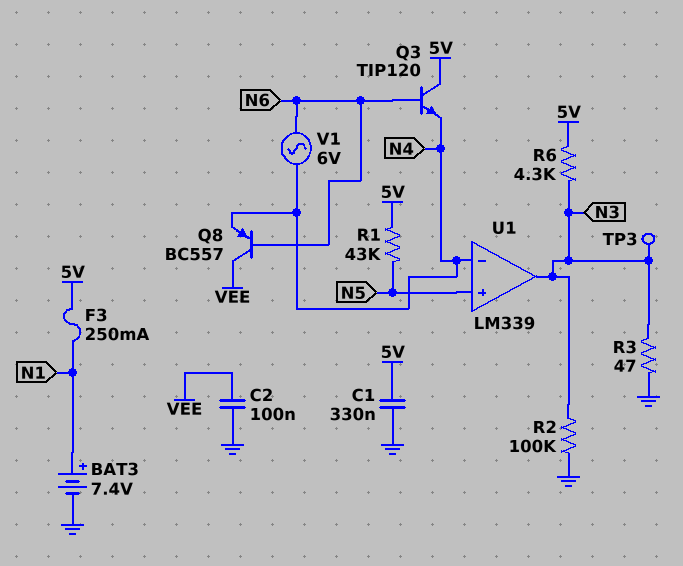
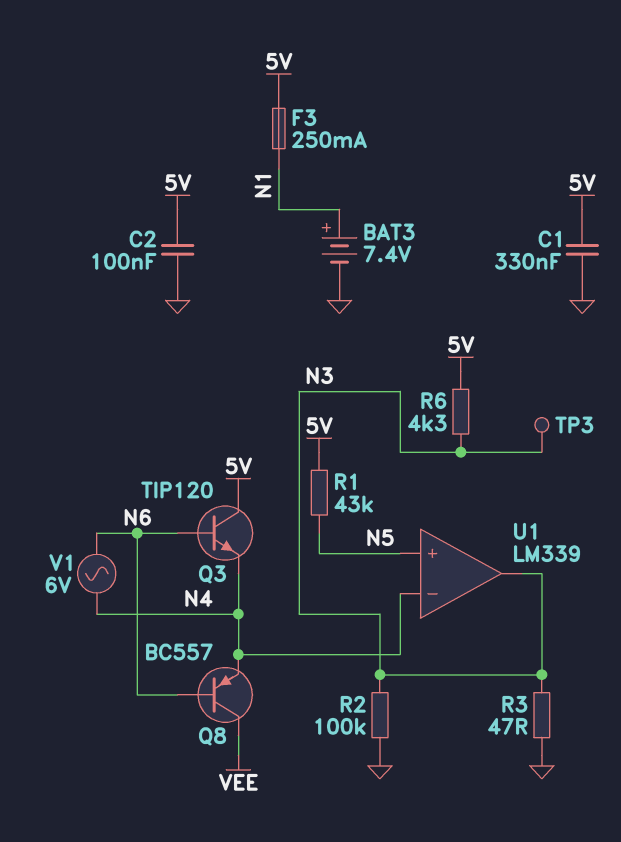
C2: 100nF (GND, VEE) -> 100nF (5V, GND)

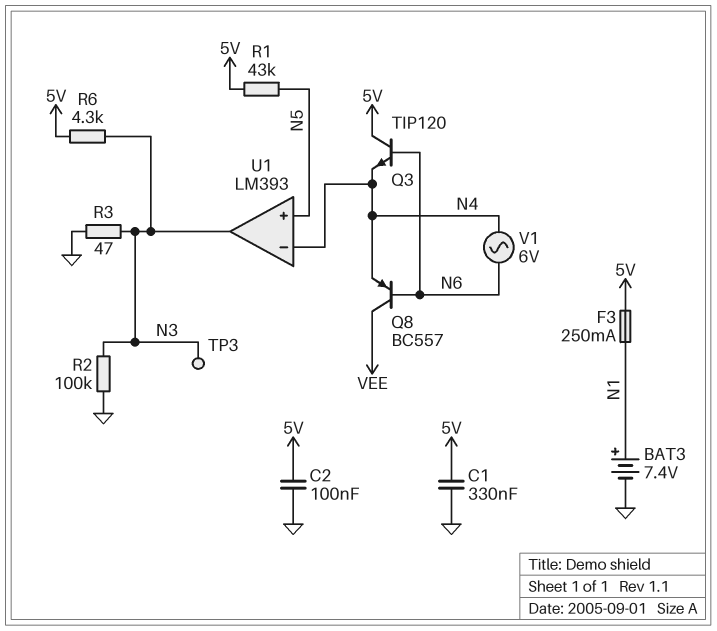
U1: LM339 -> LM393

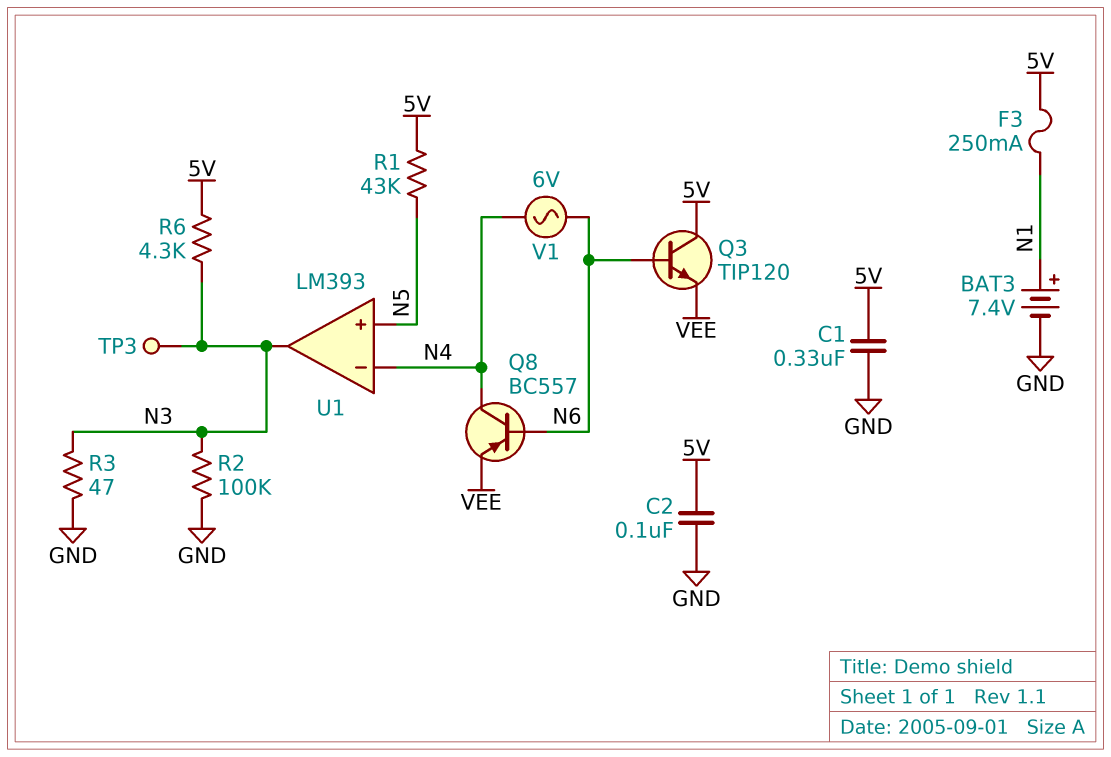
Q3: NPN TIP120 (B N6, C 5V, E N4) -> NPN TIP120 (B N6, C 5V, E VEE)
Q8: PNP BC557 (B N6, C VEE, E N4) -> PNP BC557 (B N6, C N4, E VEE)

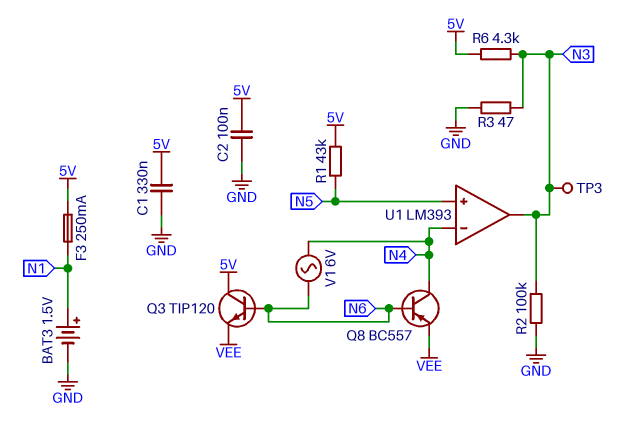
BAT3: 7.4V (plus N1, minus GND) -> 1.5V (plus N1, minus GND)

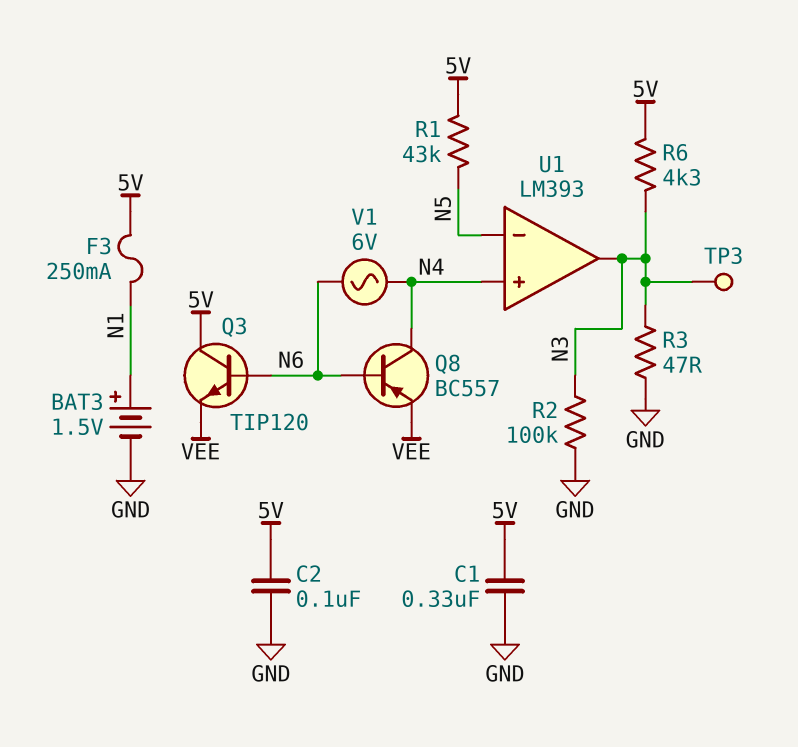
U1 pin in+: N5 -> N4
U1 pin in-: N4 -> N5

